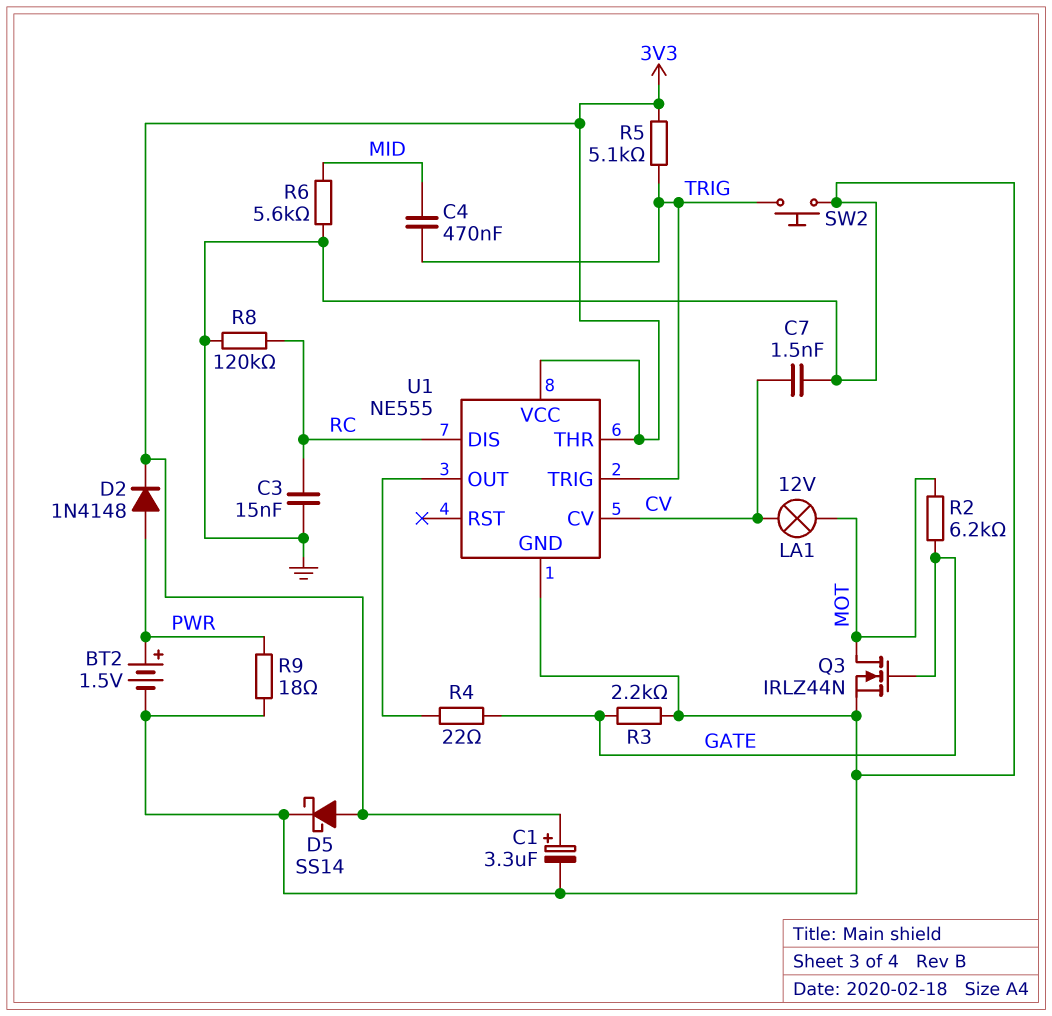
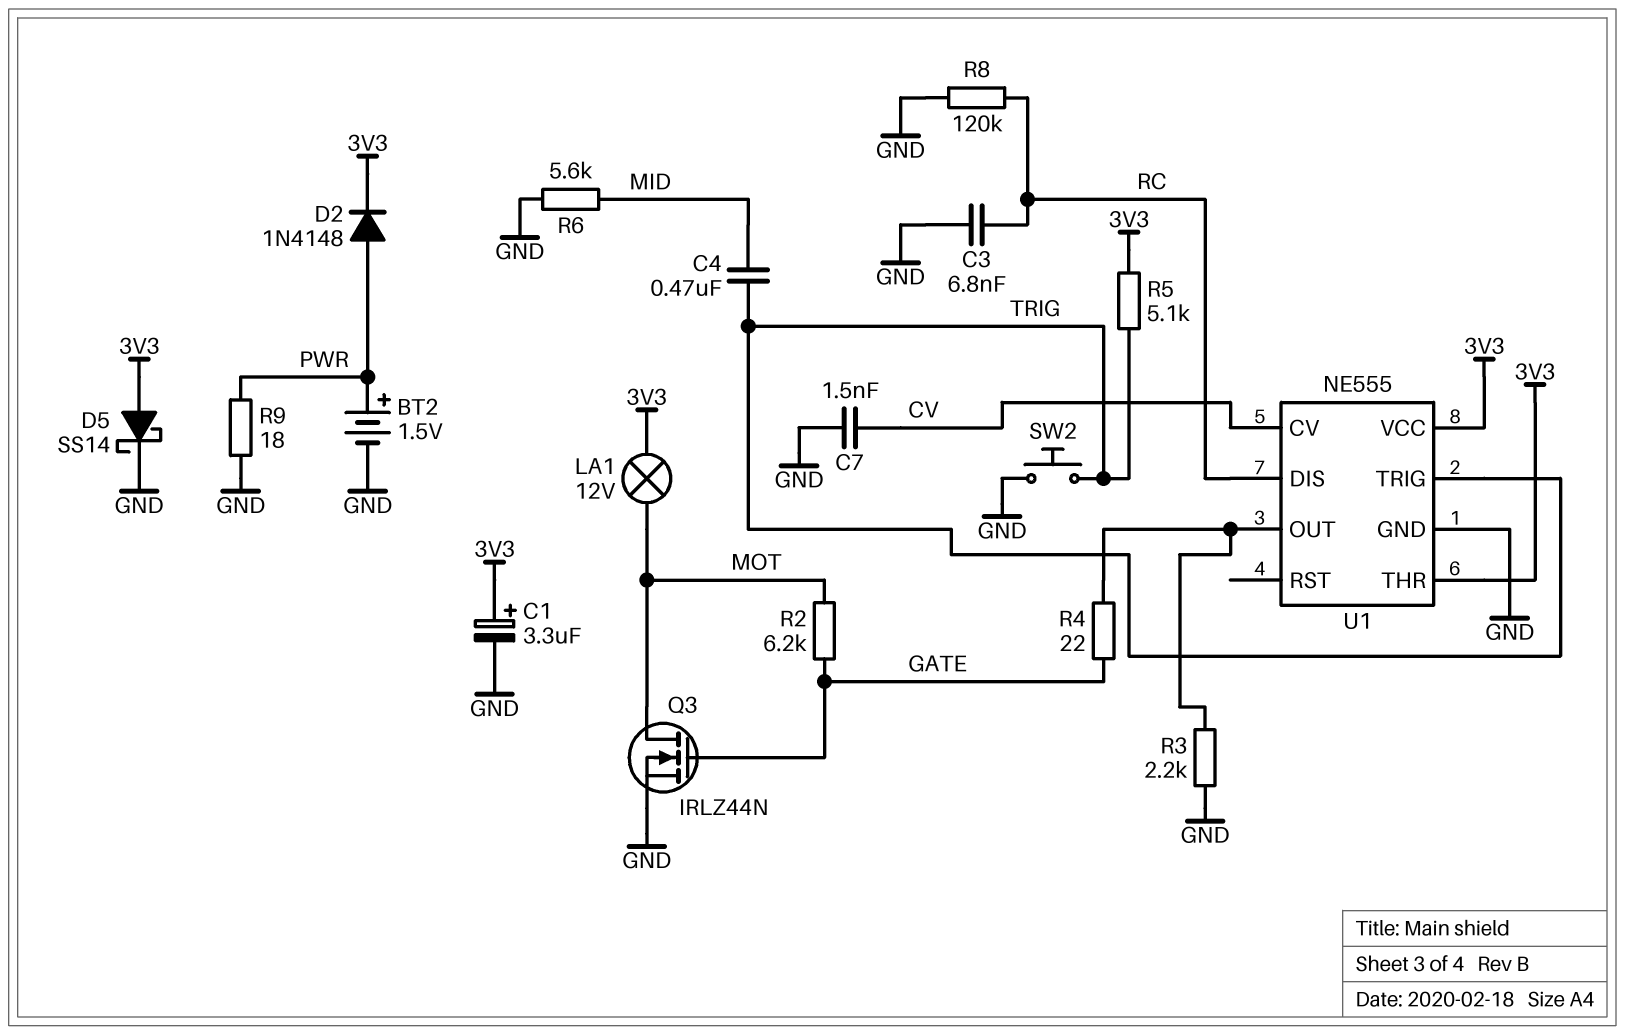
C3: 15nF (GND, RC) -> 6.8nF (GND, RC)
LA1: lamp 12V (CV, MOT) -> lamp 12V (3V3, MOT)
R3: 2.2k (GATE, GND) -> 2.2k (GND, U1/OUT)

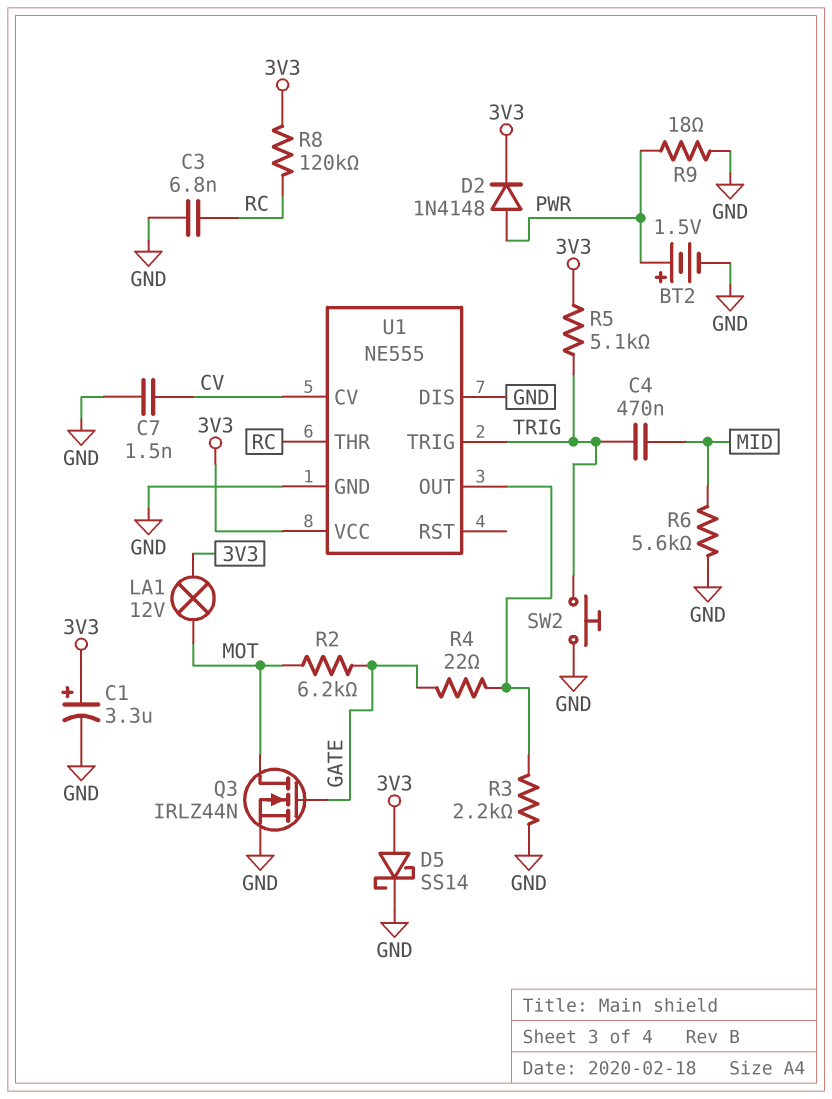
R8: 120k (GND, RC) -> 120k (3V3, RC)
U1 pin DIS: RC -> GND
U1 pin THR: 3V3 -> RC

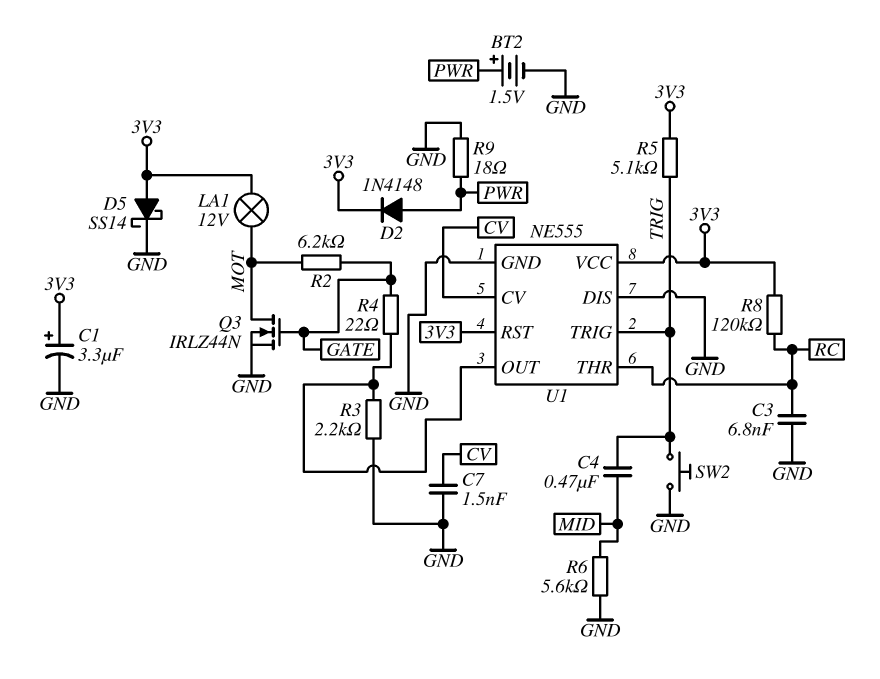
U1 pin RST: none -> 3V3

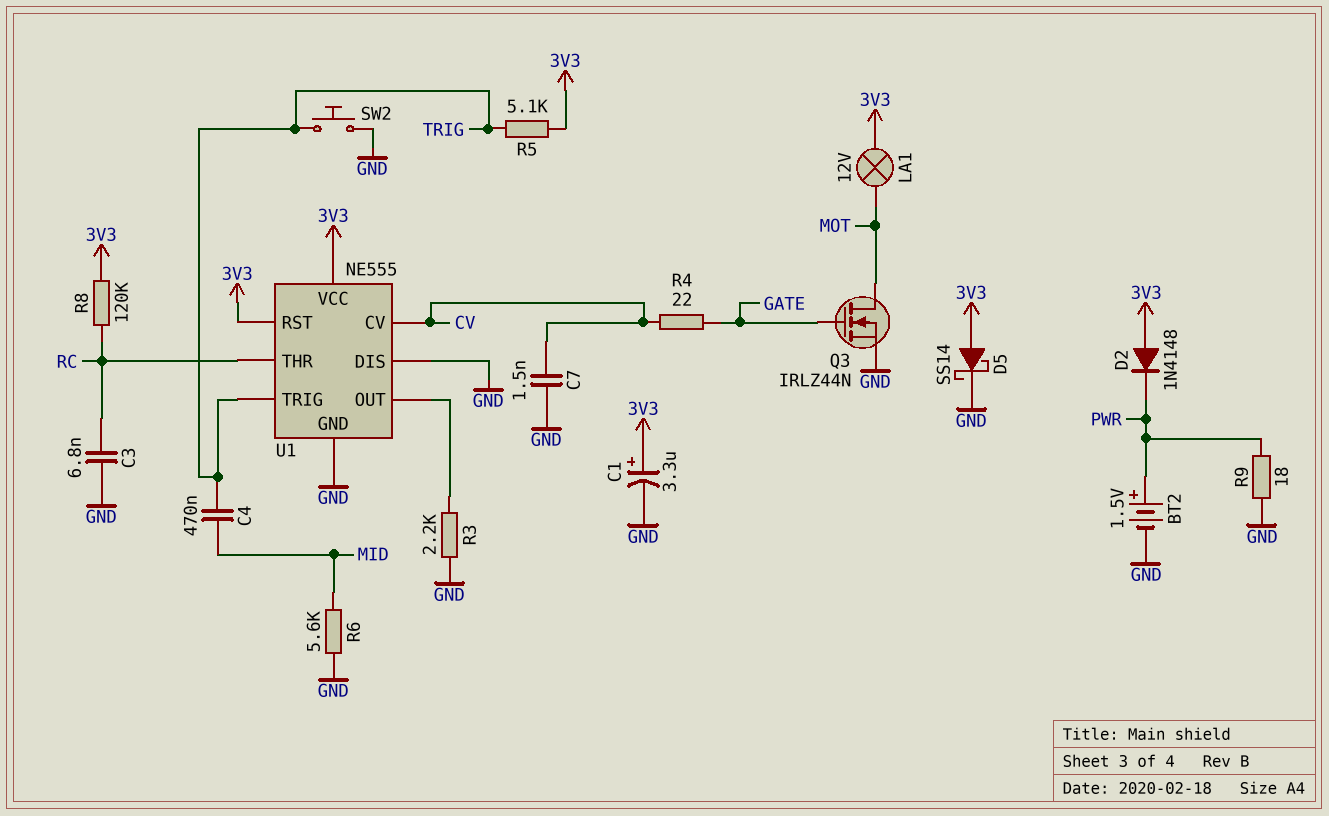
D2: diode 1N4148 (A PWR, K 3V3) -> diode 1N4148 (A 3V3, K PWR)
R2: 6.2k (GATE, MOT) -> none
R4: 22 (GATE, U1/OUT) -> 22 (CV, GATE)

